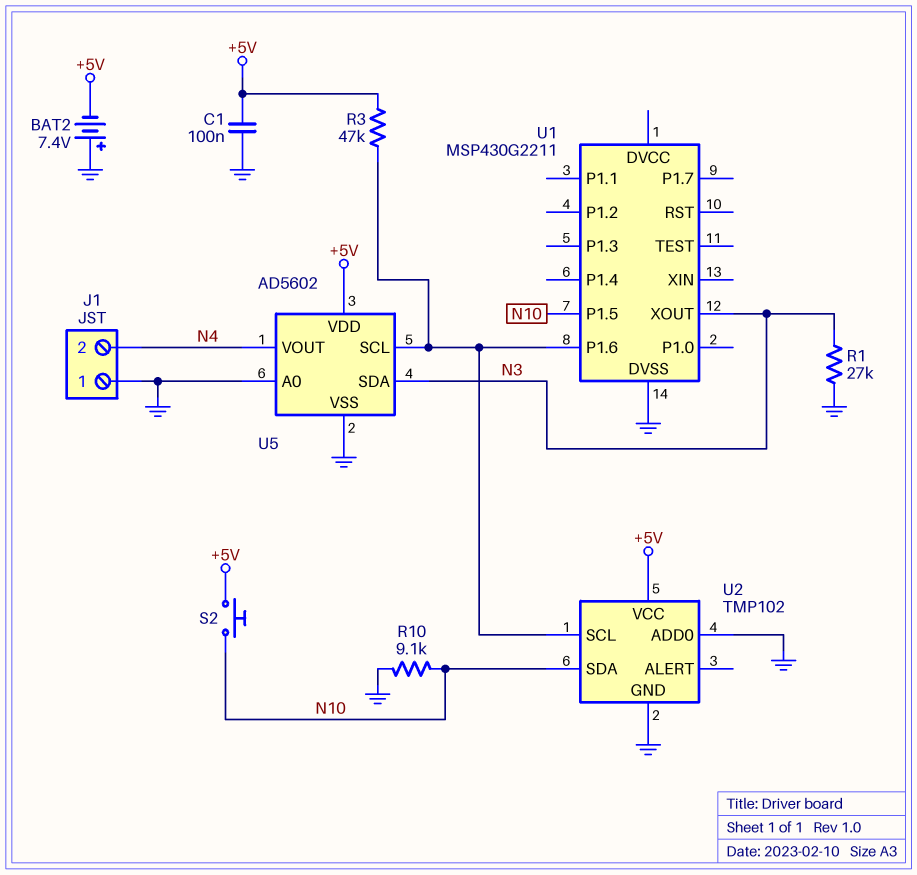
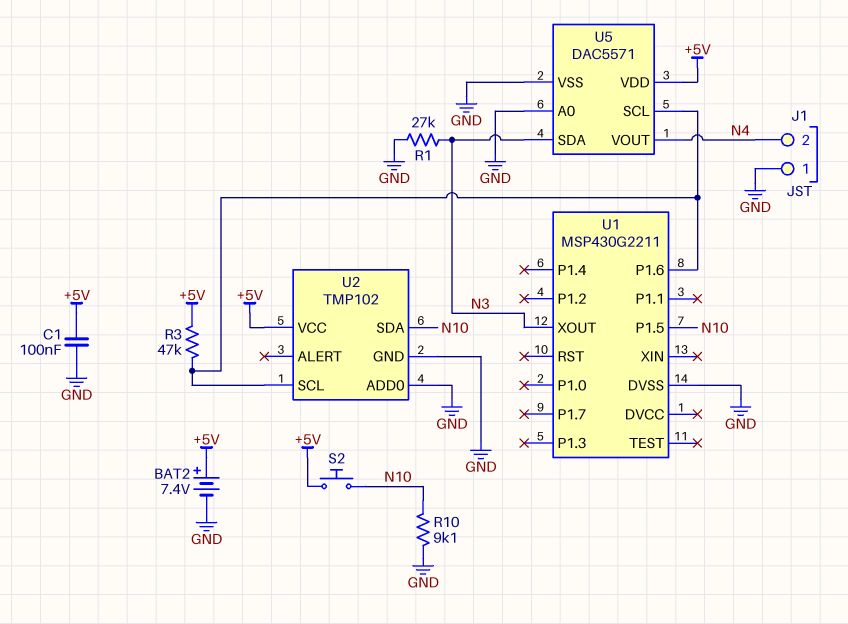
BAT2: 7.4V (plus GND, minus +5V) -> 7.4V (plus +5V, minus GND)
U5: AD5602 -> DAC5571

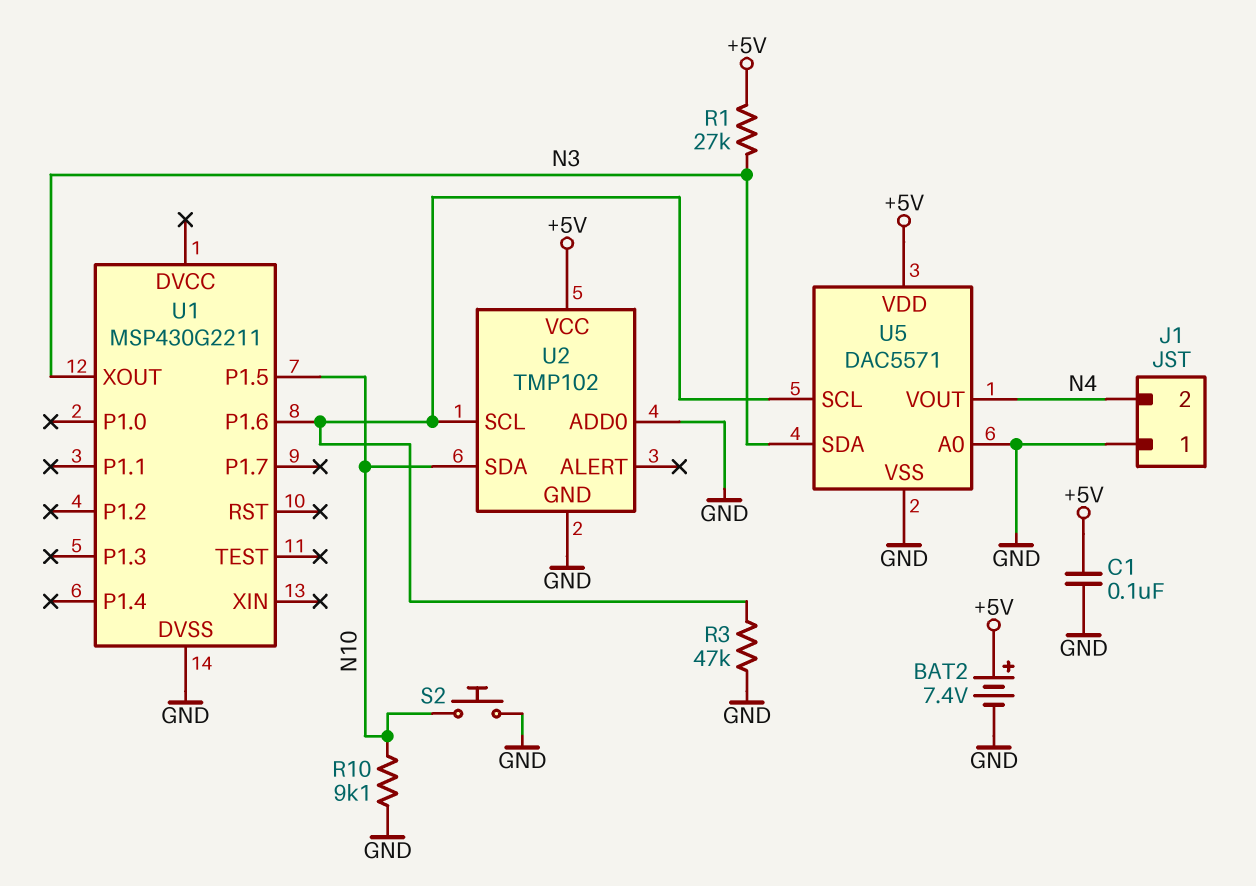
R1: 27k (GND, N3) -> 27k (+5V, N3)
R3: 47k (+5V, U1/P1.6) -> 47k (GND, U1/P1.6)
S2: button (+5V, N10) -> button (GND, N10)

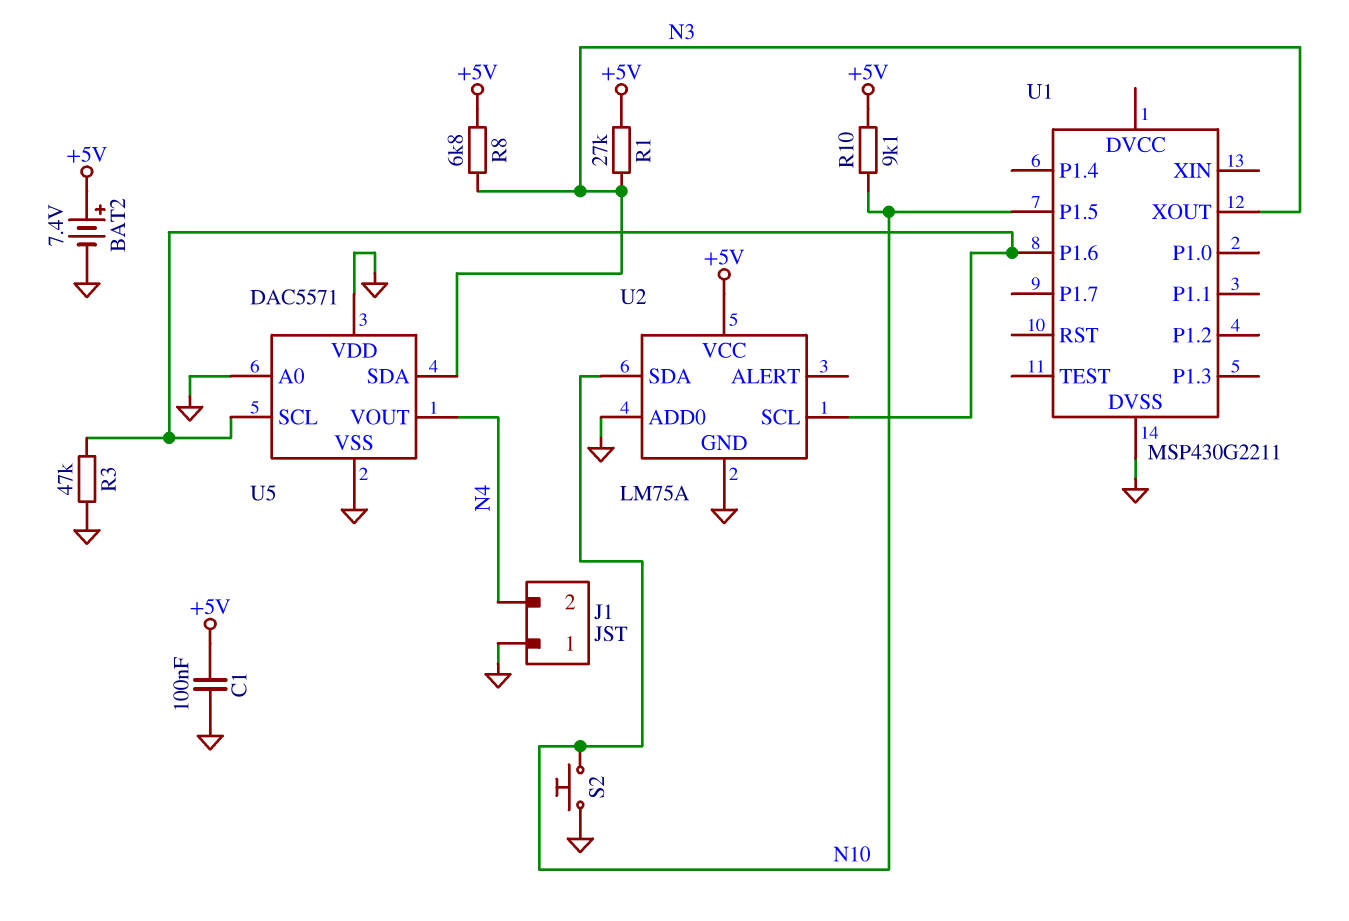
R8: none -> 6.8k (+5V, N3)
R10: 9.1k (GND, N10) -> 9.1k (+5V, N10)
U2: TMP102 -> LM75A
U5 pin VDD: +5V -> GND

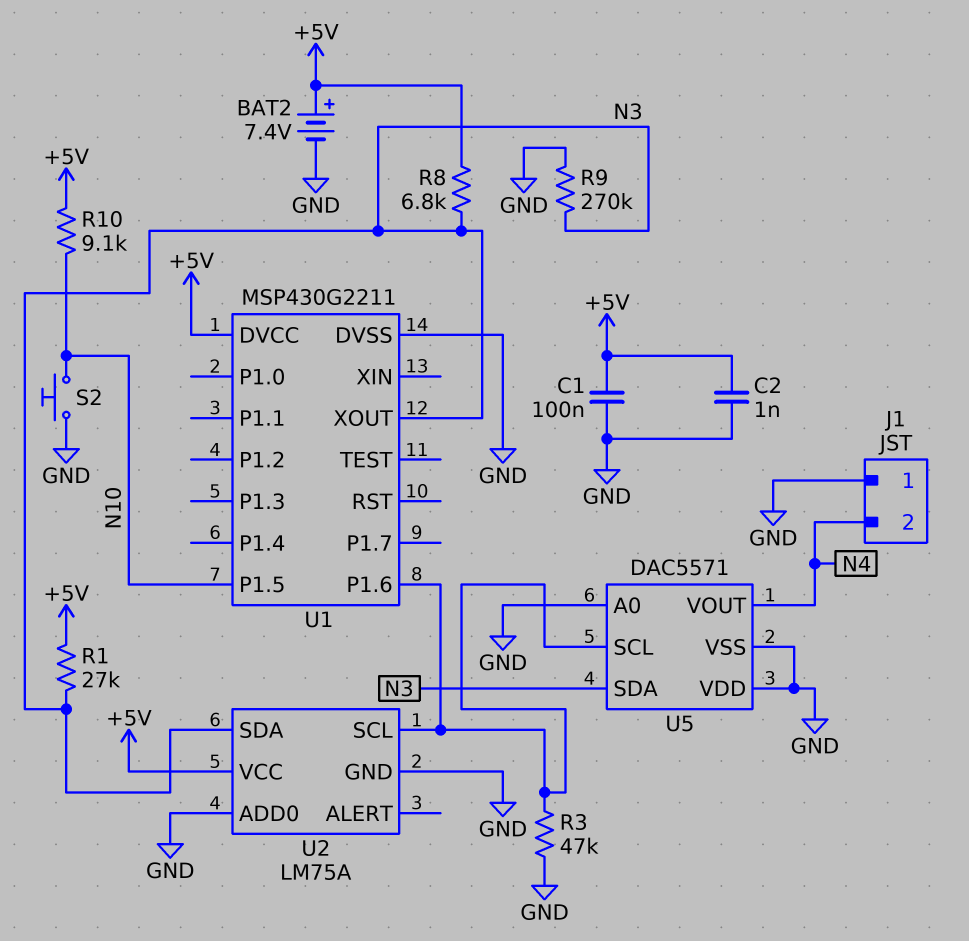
C2: none -> 1nF (+5V, GND)
R9: none -> 270k (GND, N3)
U1 pin DVCC: none -> +5V
U2 pin SDA: N10 -> N3

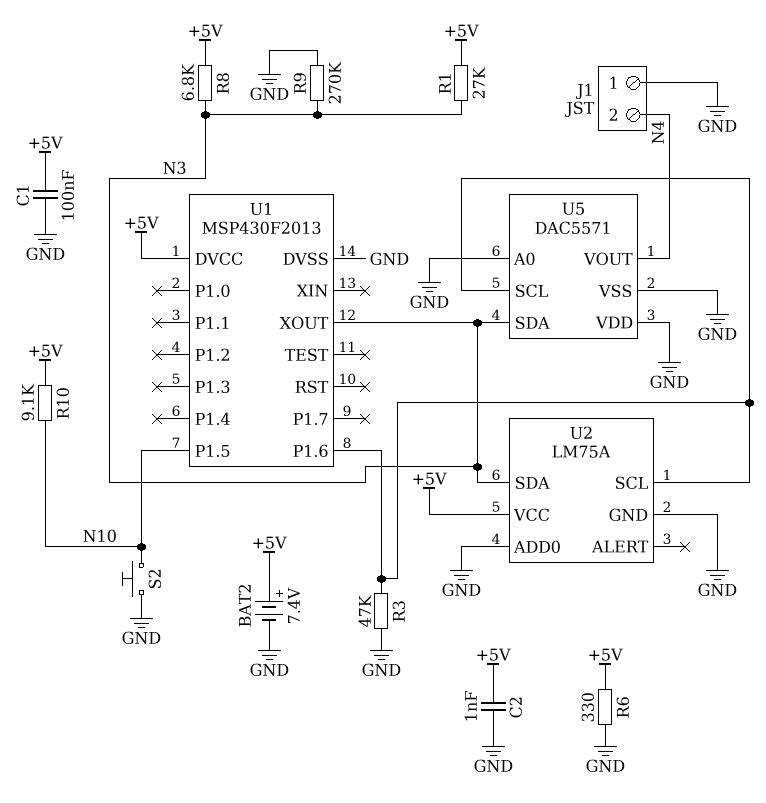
R6: none -> 330 (+5V, GND)
U1: MSP430G2211 -> MSP430F2013

